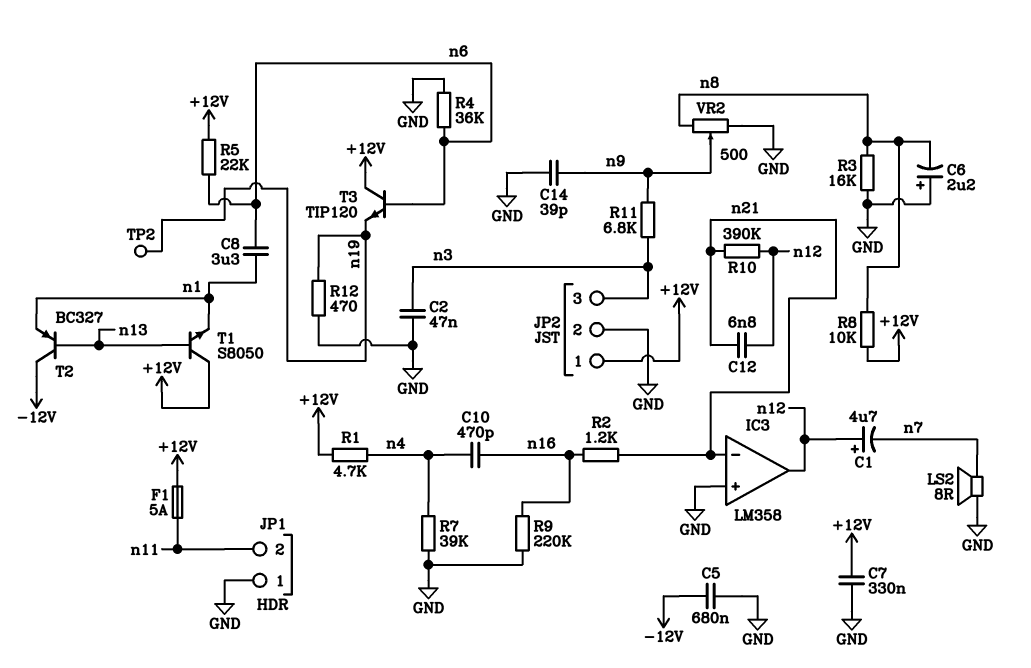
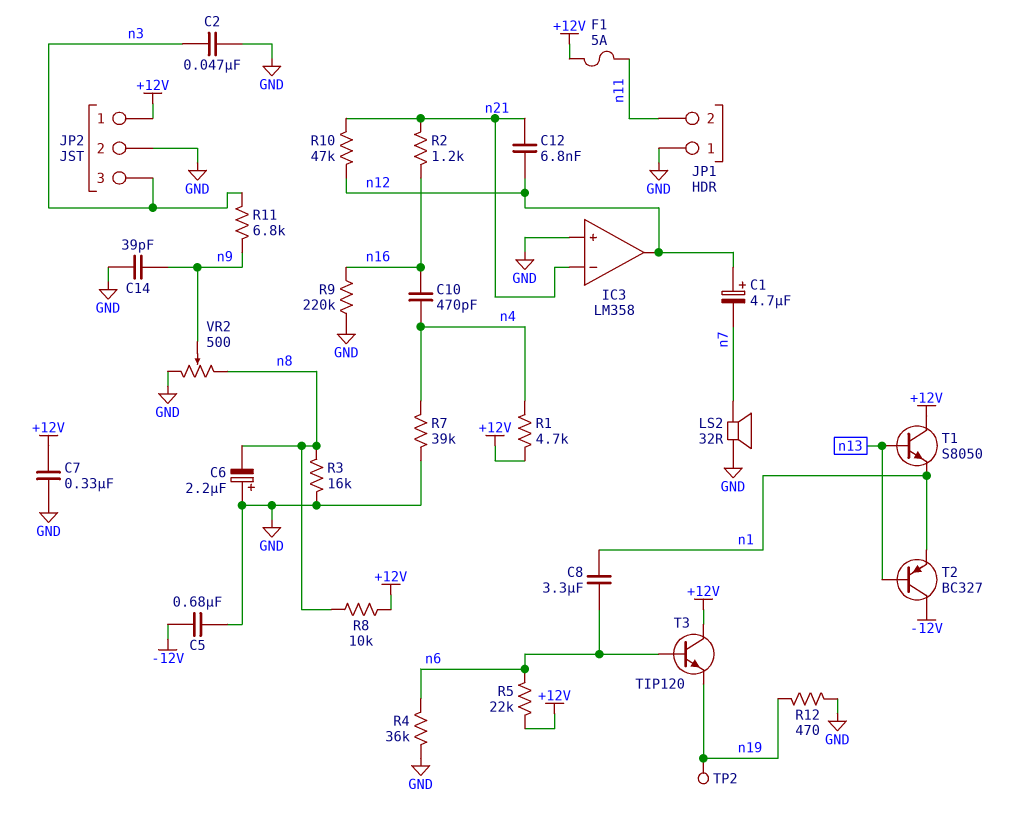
LS2: speaker 8R (GND, n7) -> speaker 32R (GND, n7)
R10: 390k (n12, n21) -> 47k (n12, n21)

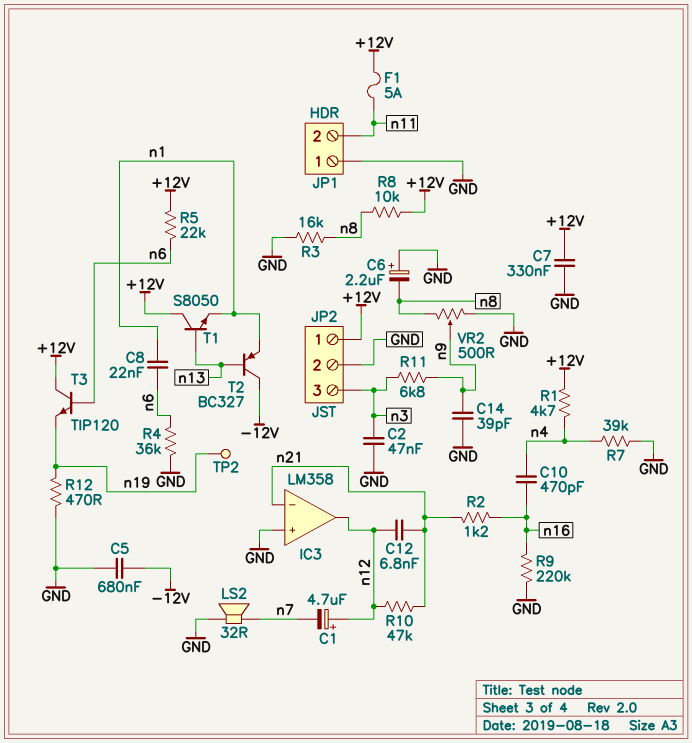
C8: 3.3uF (n1, n6) -> 22nF (n1, n6)

